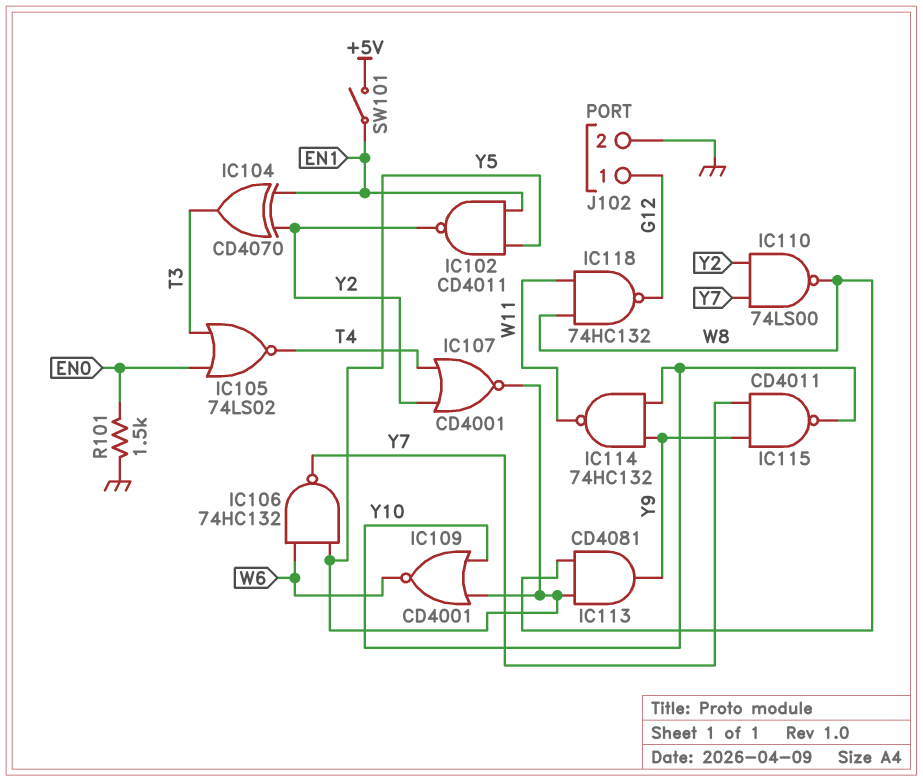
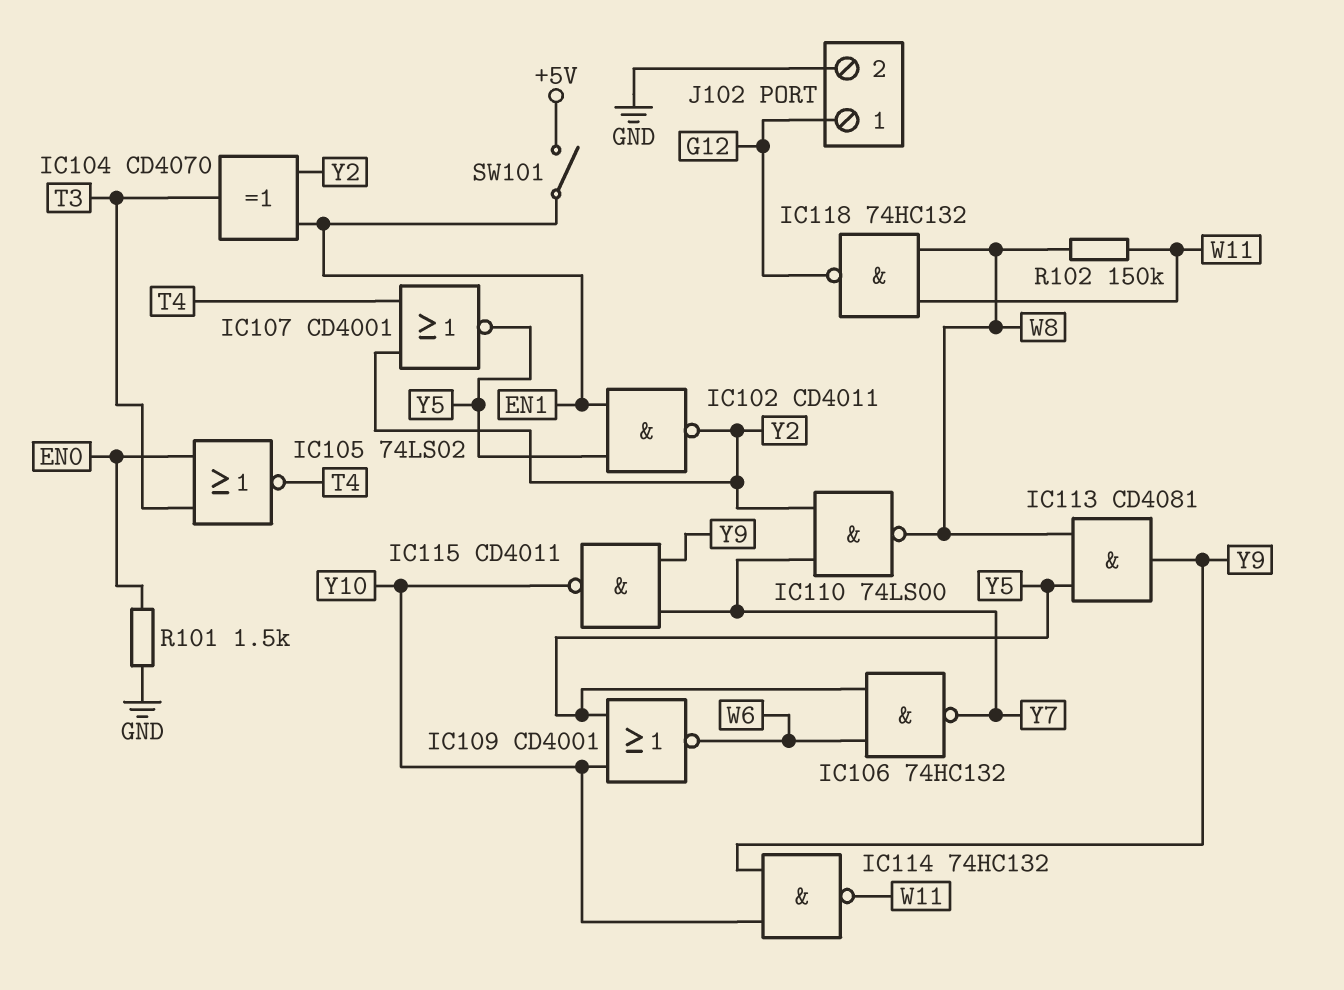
R102: none -> 150k (W8, W11)

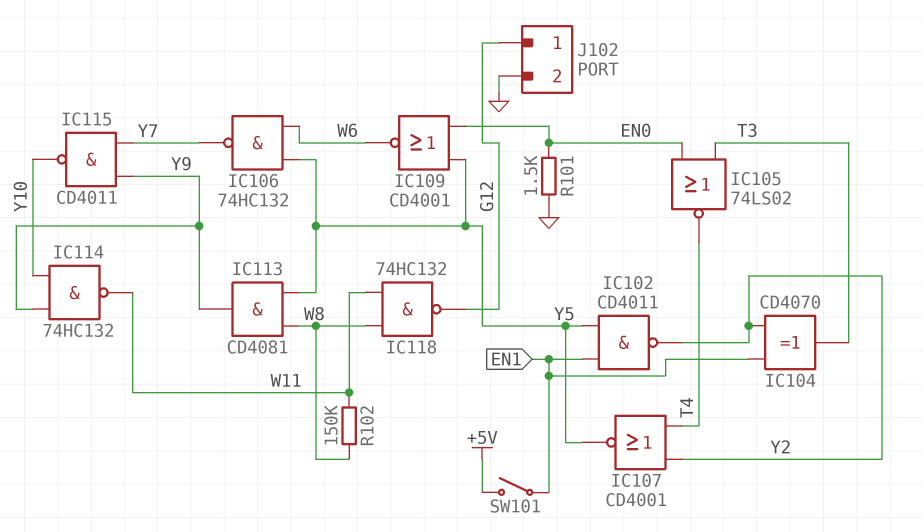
IC109: NOR CD4001 (in Y5, in Y10, out W6) -> NOR CD4001 (in EN0, in Y5, out W6)
IC110: NAND 74LS00 (in Y2, in Y7, out W8) -> none

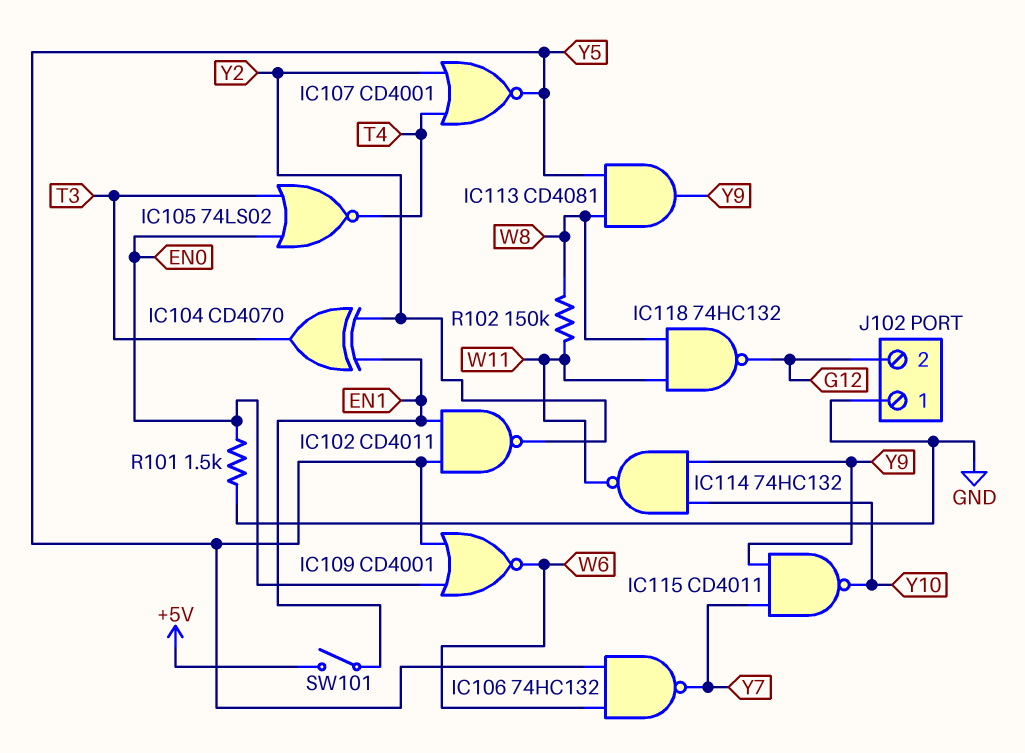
J102 pin 1: G12 -> GND
J102 pin 2: GND -> G12

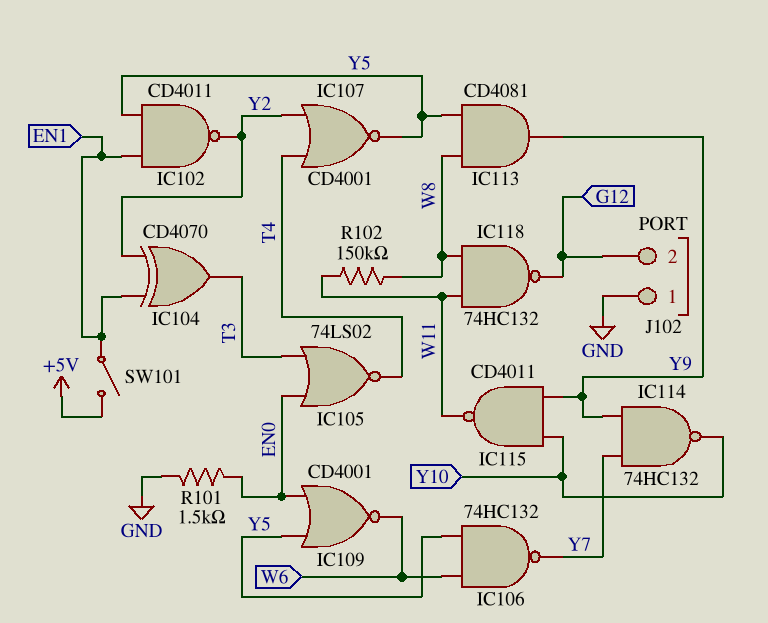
IC114: NAND 74HC132 (in Y9, in Y10, out W11) -> NAND 74HC132 (in Y7, in Y9, out Y10)
IC115: NAND CD4011 (in Y7, in Y9, out Y10) -> NAND CD4011 (in Y9, in Y10, out W11)

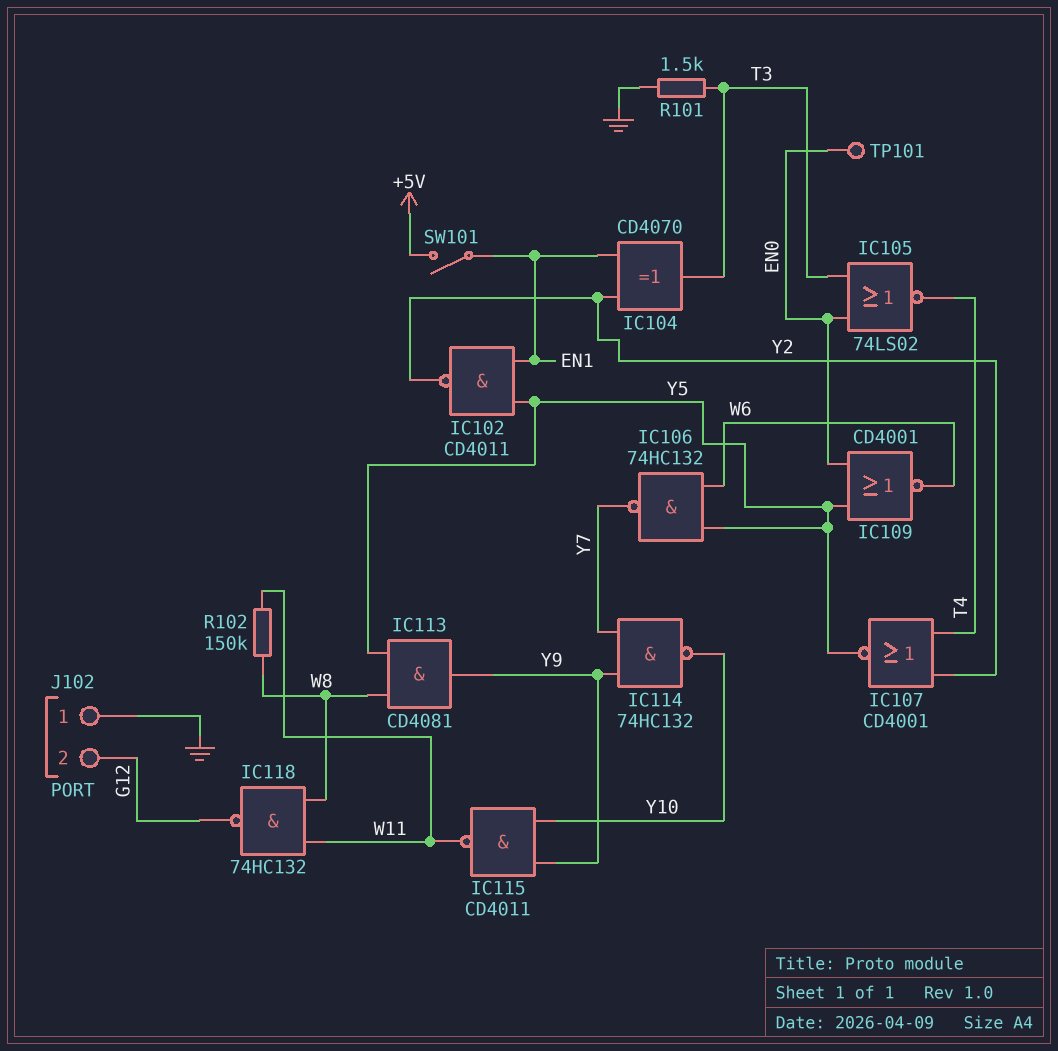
R101: 1.5k (EN0, GND) -> 1.5k (GND, T3)
TP101: none -> test point (EN0)

